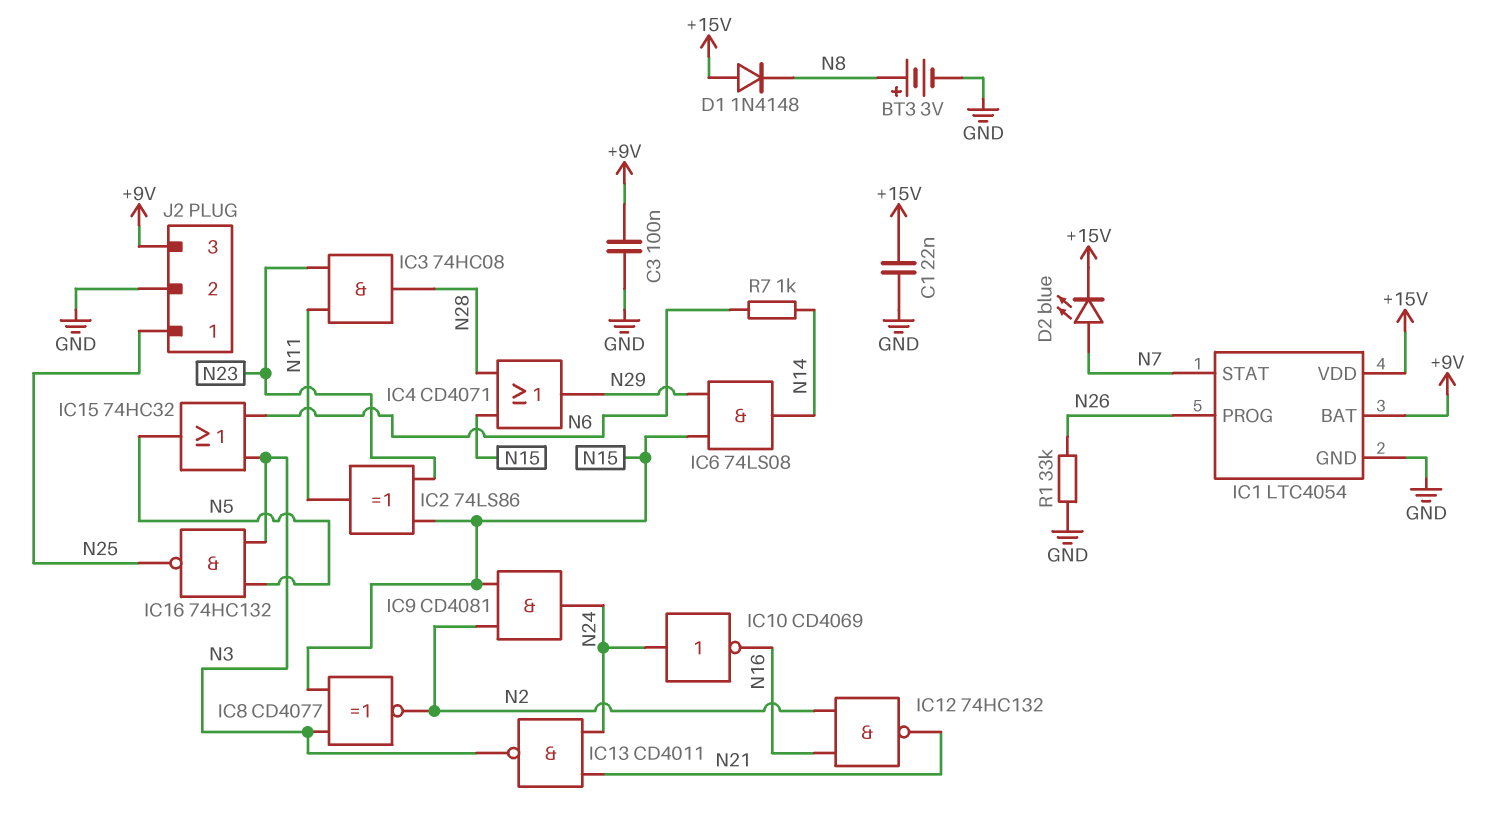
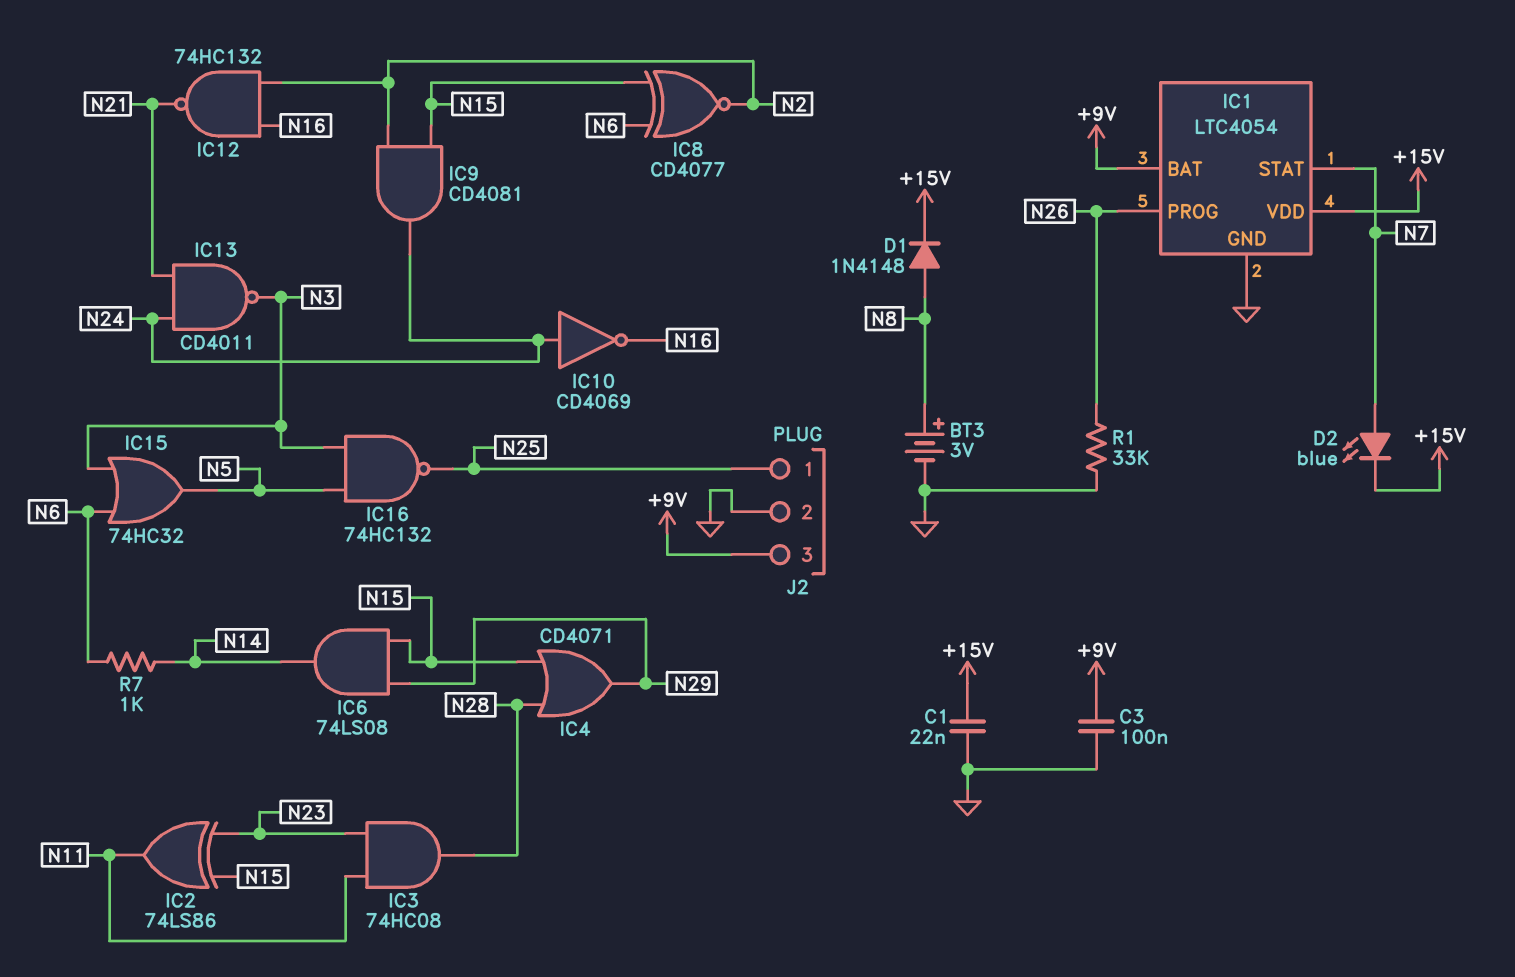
D1: diode 1N4148 (A +15V, K N8) -> diode 1N4148 (A N8, K +15V)
IC8: XNOR CD4077 (in N3, in N15, out N2) -> XNOR CD4077 (in N6, in N15, out N2)

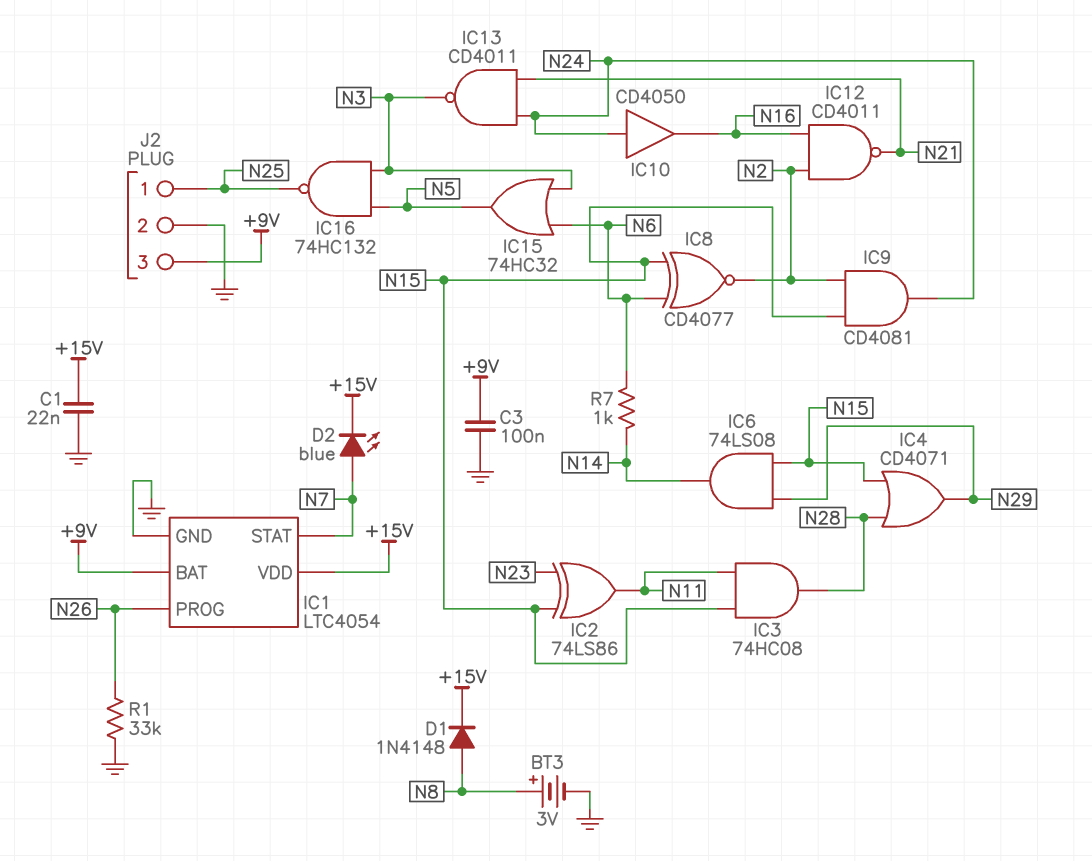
IC3: AND 74HC08 (in N11, in N23, out N28) -> AND 74HC08 (in N11, in N15, out N28)
IC10: NOT CD4069 (in N24, out N16) -> buffer CD4050 (in N24, out N16)
IC12: NAND 74HC132 (in N2, in N16, out N21) -> NAND CD4011 (in N2, in N16, out N21)

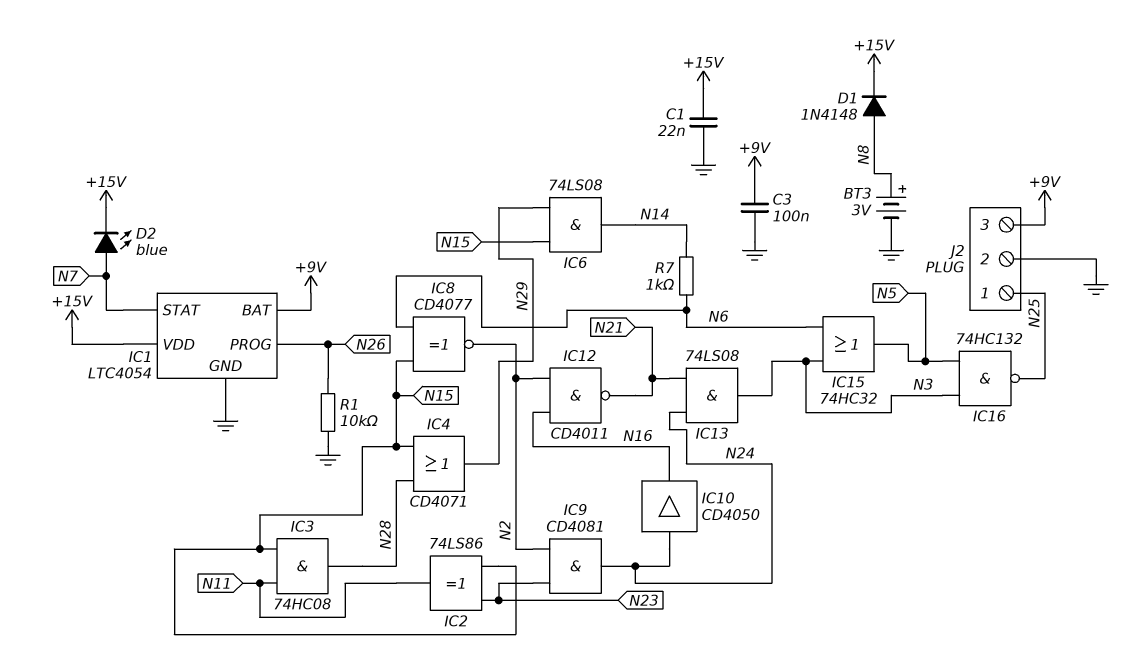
IC9: AND CD4081 (in N2, in N15, out N24) -> AND CD4081 (in N2, in N23, out N24)
IC13: NAND CD4011 (in N21, in N24, out N3) -> AND 74LS08 (in N21, in N24, out N3)
R1: 33k (GND, N26) -> 10k (GND, N26)

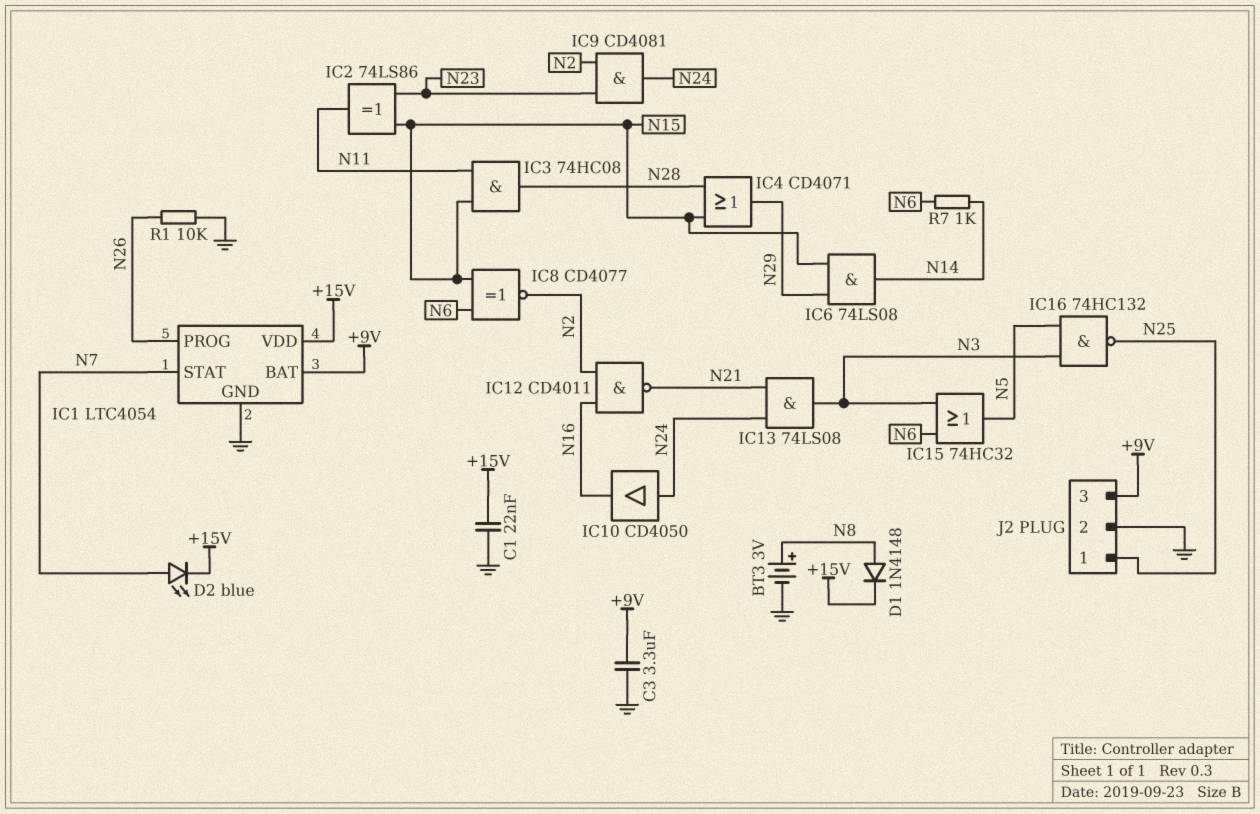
C3: 100nF (+9V, GND) -> 3.3uF (+9V, GND)

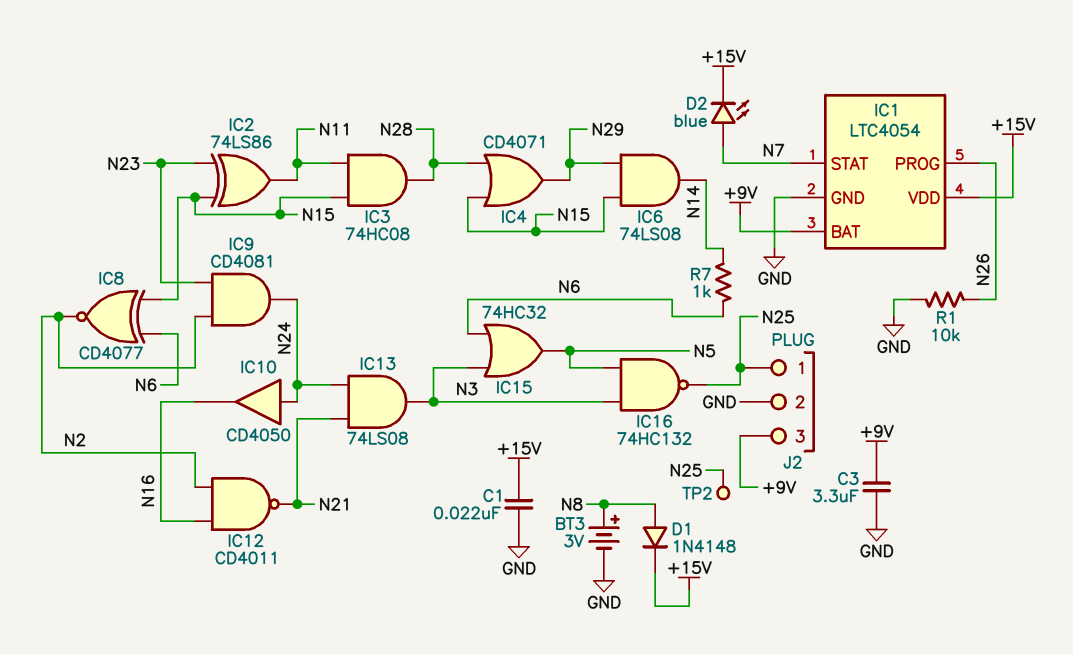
TP2: none -> test point (N25)

